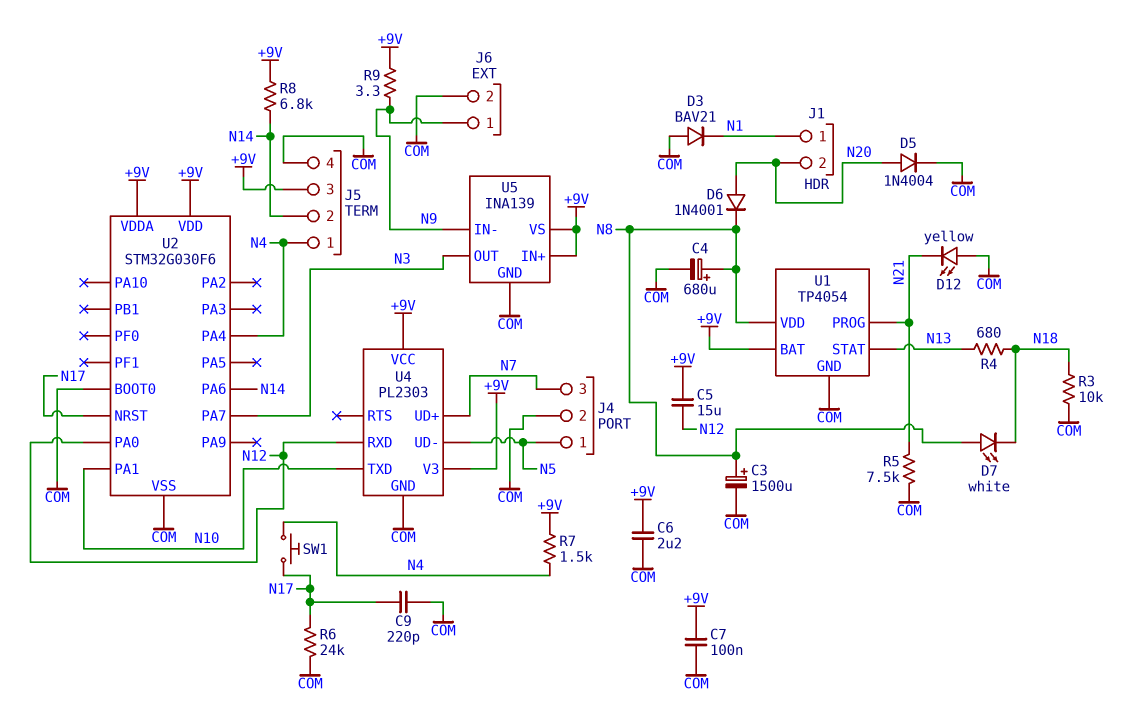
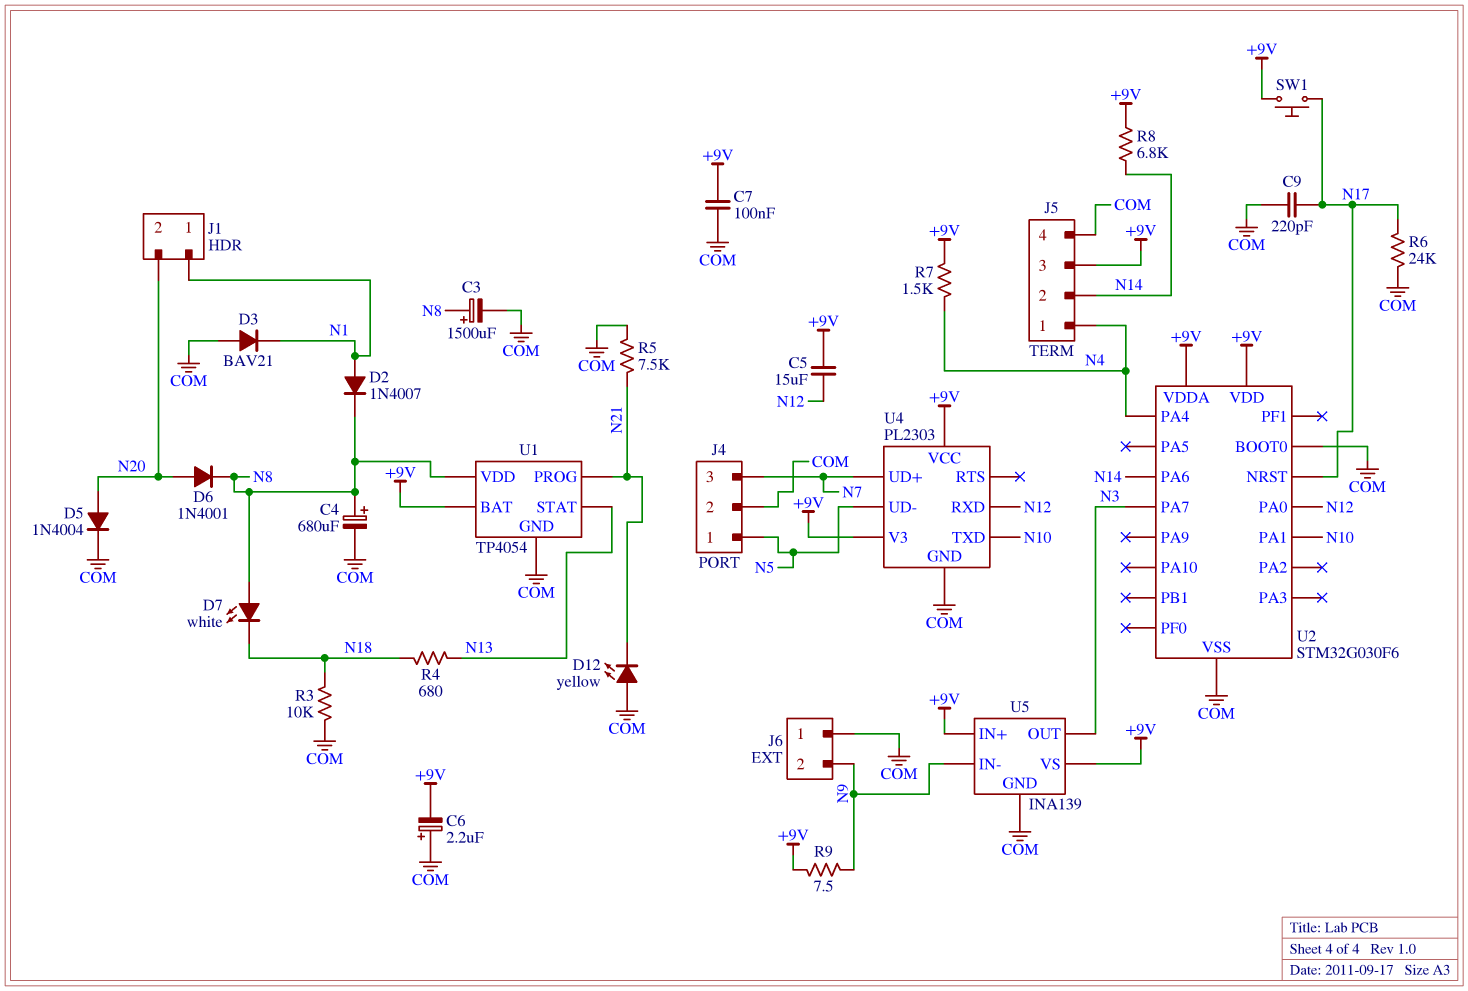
C6: 2.2uF (+9V, COM) -> 2.2uF (plus COM, minus +9V)
D2: none -> diode 1N4007 (A N1, K N8)
J6 pin 1: N9 -> COM
J6 pin 2: COM -> N9
R9: 3.3 (+9V, N9) -> 7.5 (+9V, N9)
SW1: button (N4, N17) -> button (+9V, N17)

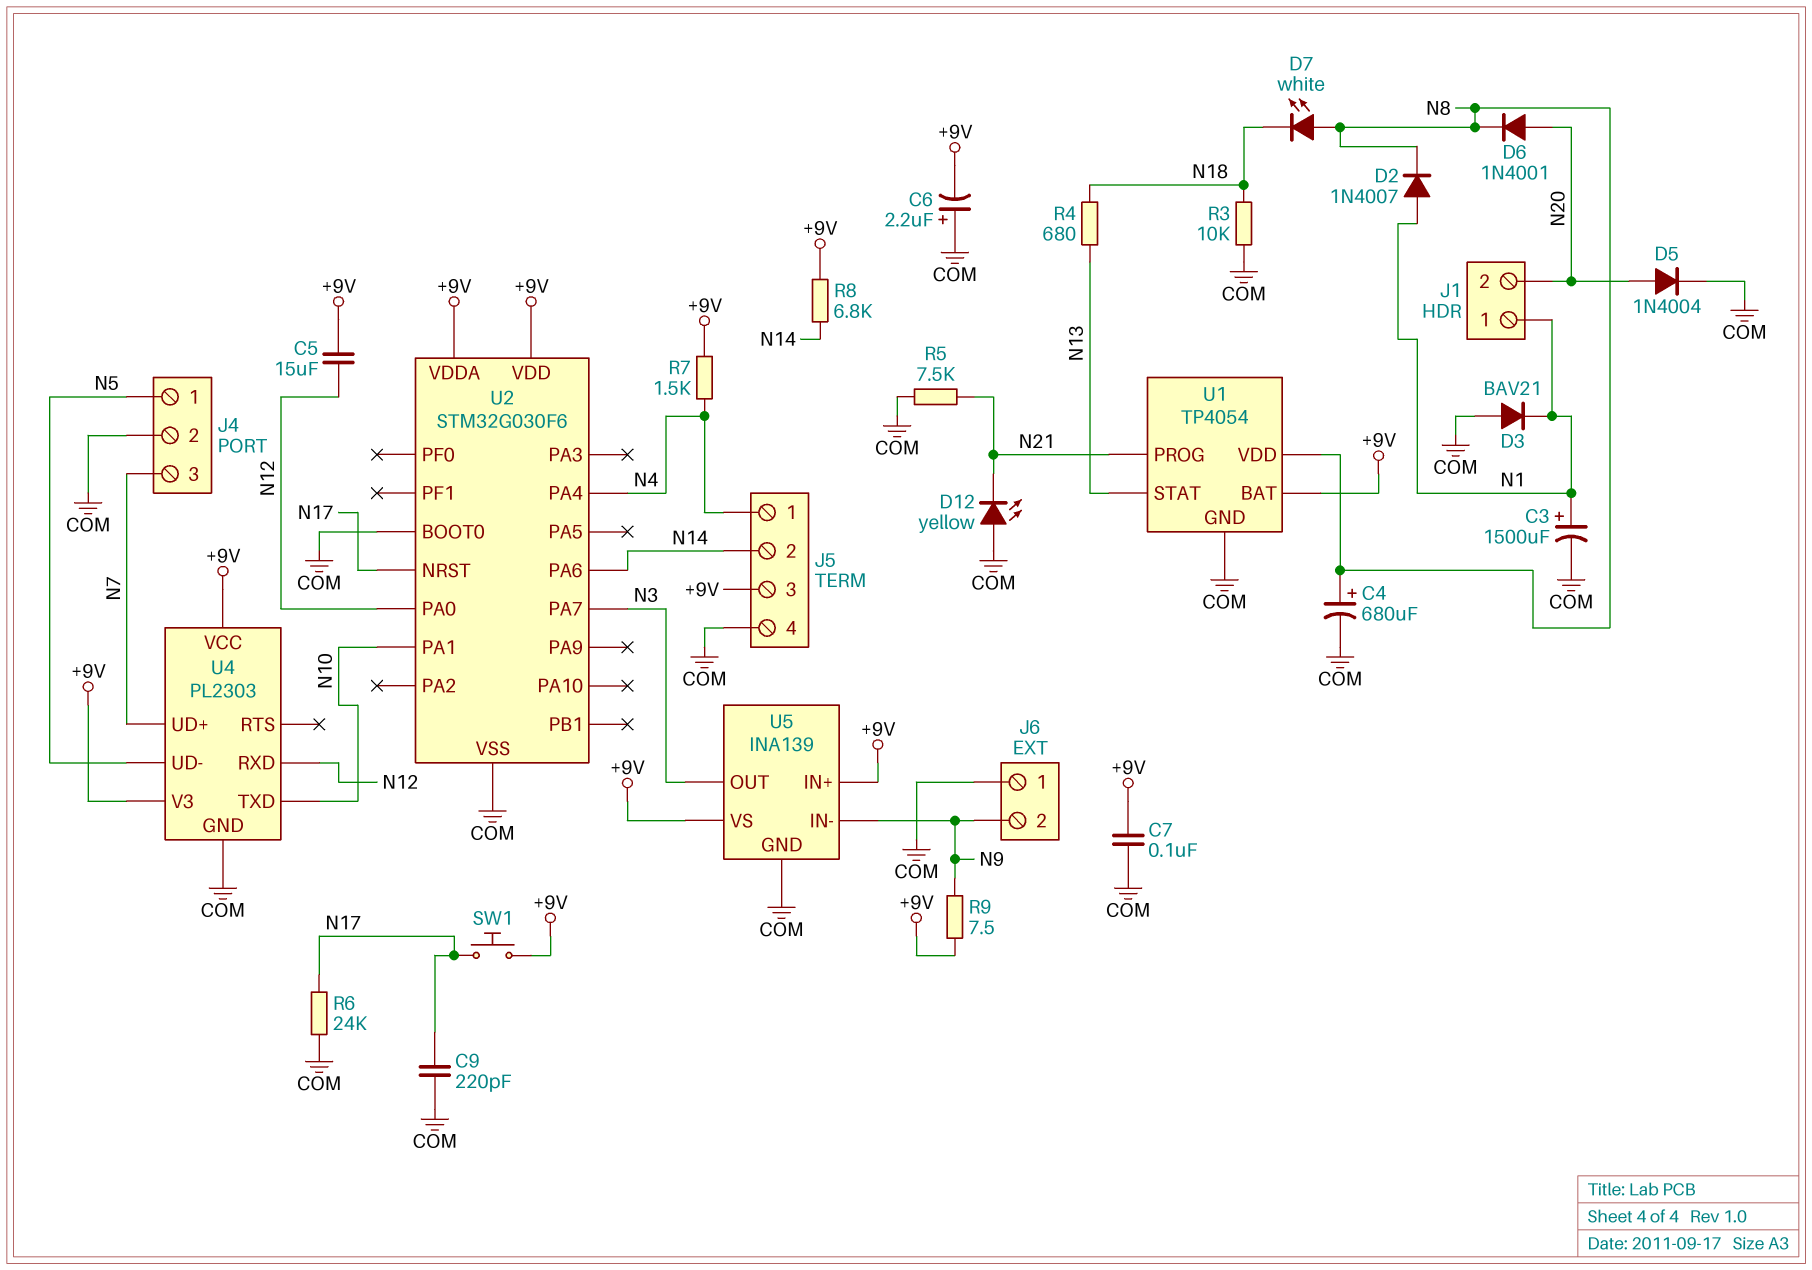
C3: 1500uF (plus N8, minus COM) -> 1500uF (plus N1, minus COM)

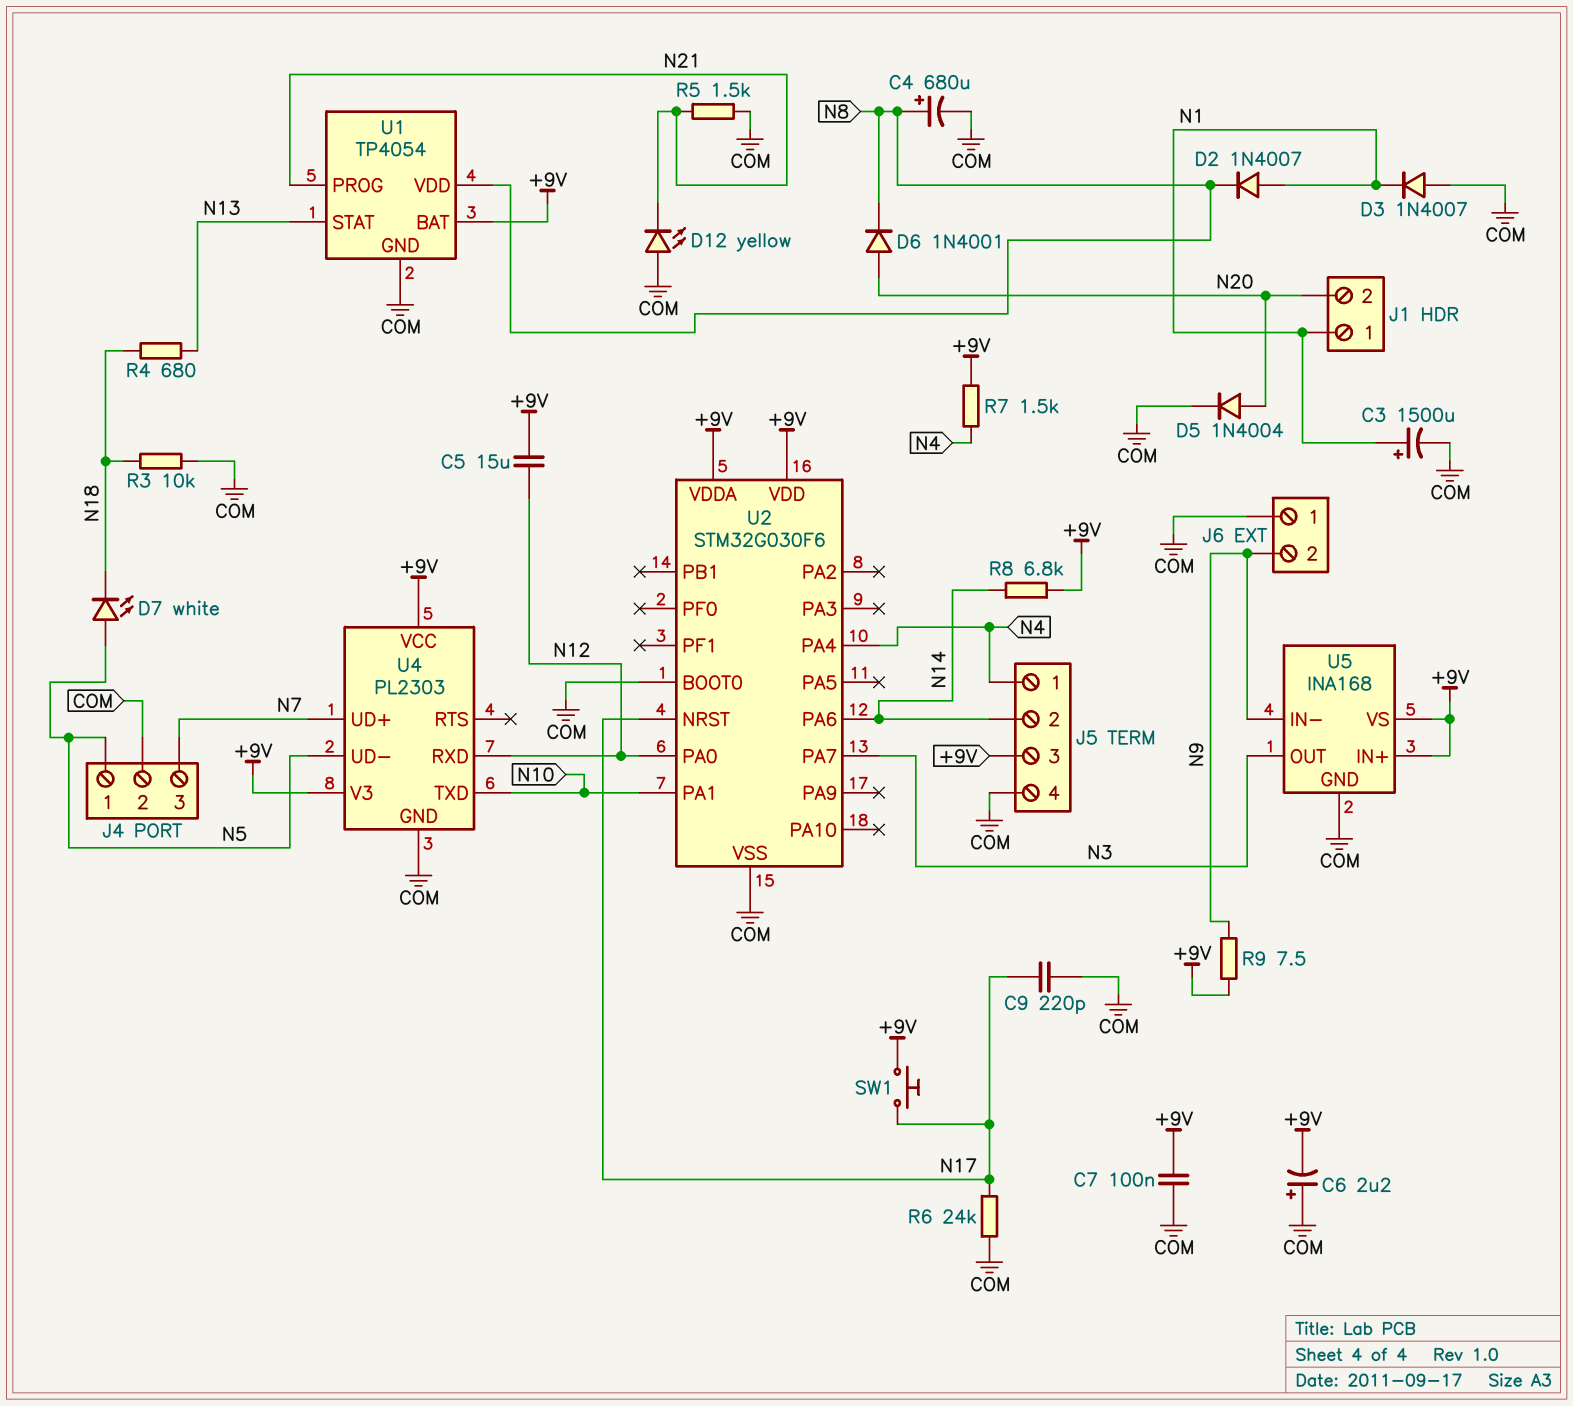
D3: diode BAV21 (A COM, K N1) -> diode 1N4007 (A COM, K N1)
D7: LED white (A N8, K N18) -> LED white (A N5, K N18)
R5: 7.5k (COM, N21) -> 1.5k (COM, N21)
U5: INA139 -> INA168

